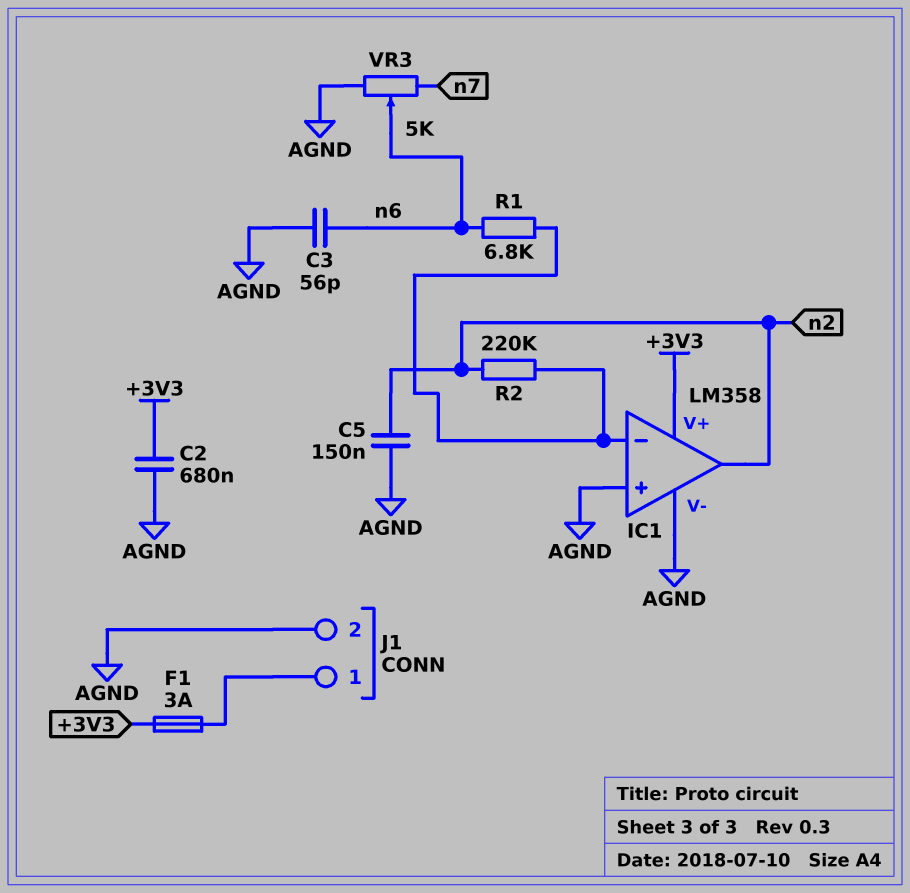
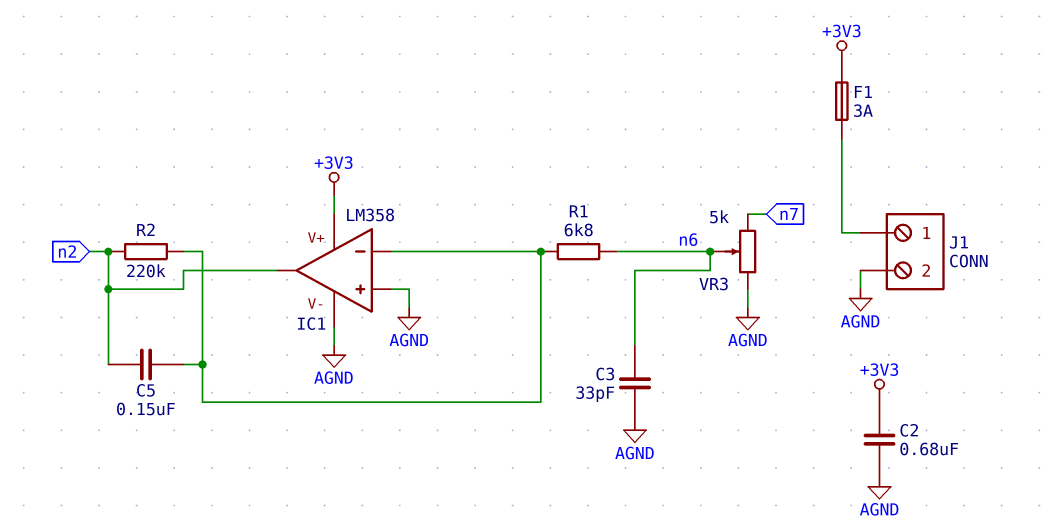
C3: 56pF (AGND, n6) -> 33pF (AGND, n6)
C5: 150nF (AGND, n2) -> 150nF (IC1/in-, n2)

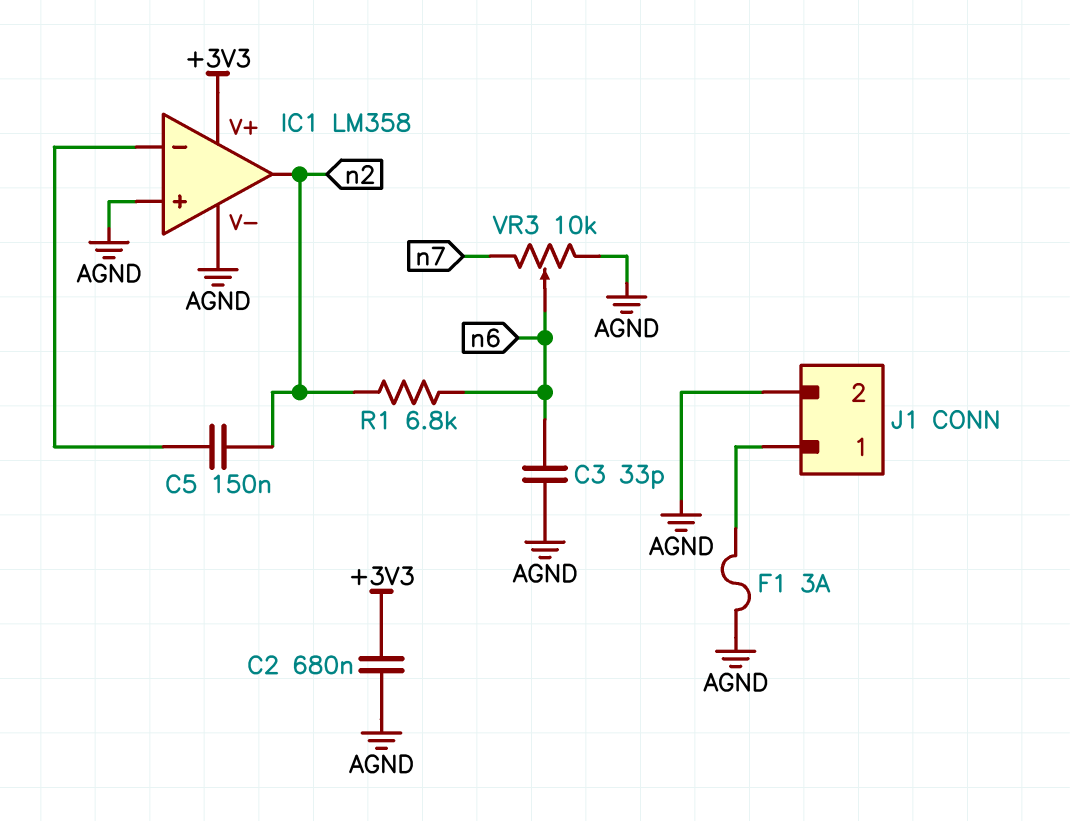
F1: 3A (+3V3, J1/1) -> 3A (AGND, J1/1)
R1: 6.8k (IC1/in-, n6) -> 6.8k (n2, n6)
R2: 220k (IC1/in-, n2) -> none
VR3: 5k (AGND, n7, wiper n6) -> 10k (AGND, n7, wiper n6)

